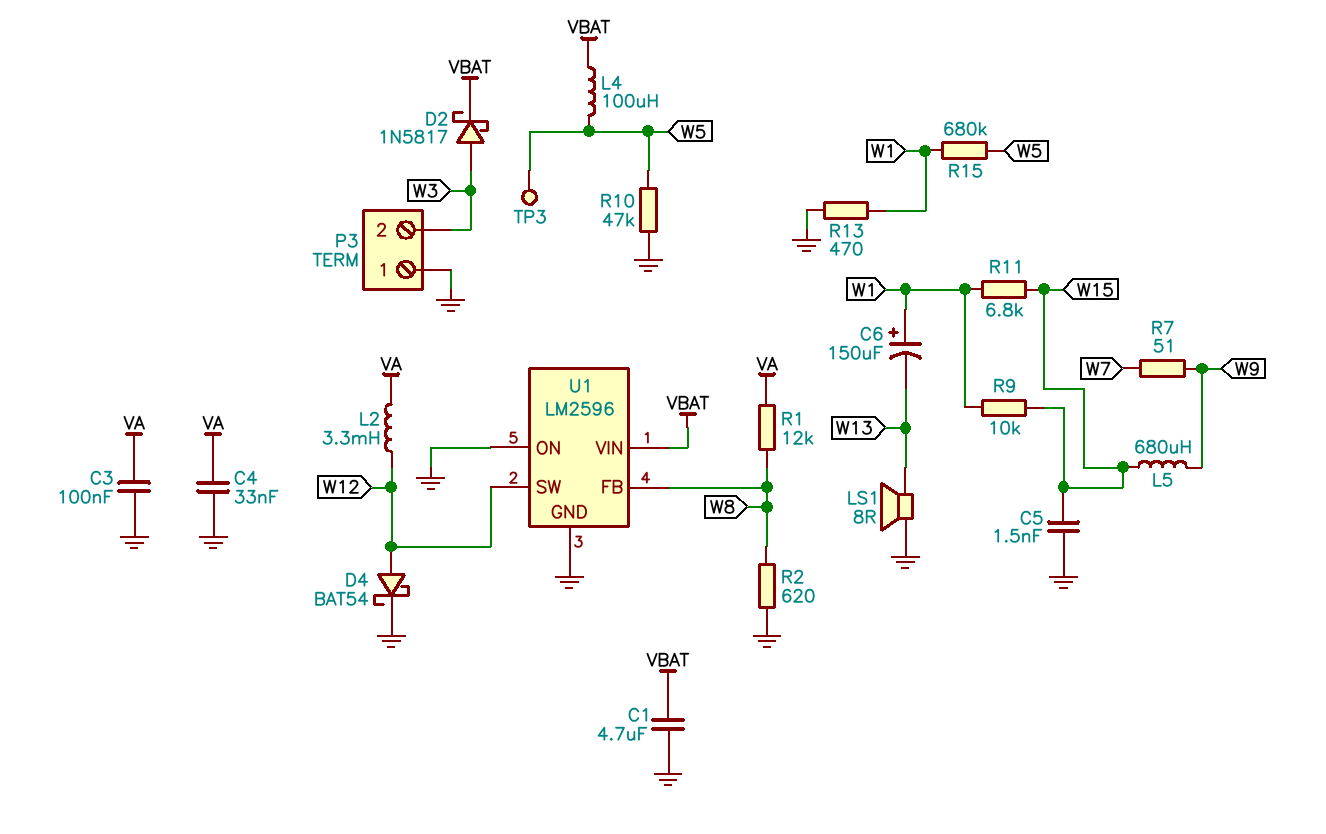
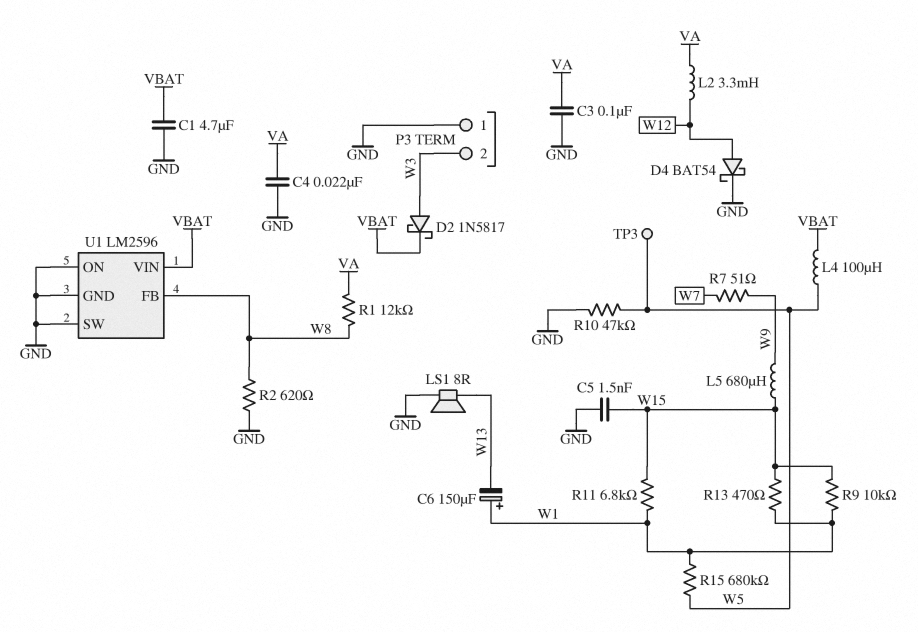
C4: 33nF (GND, VA) -> 22nF (GND, VA)
R13: 470 (GND, W1) -> 470 (W1, W15)
U1 pin SW: W12 -> GND

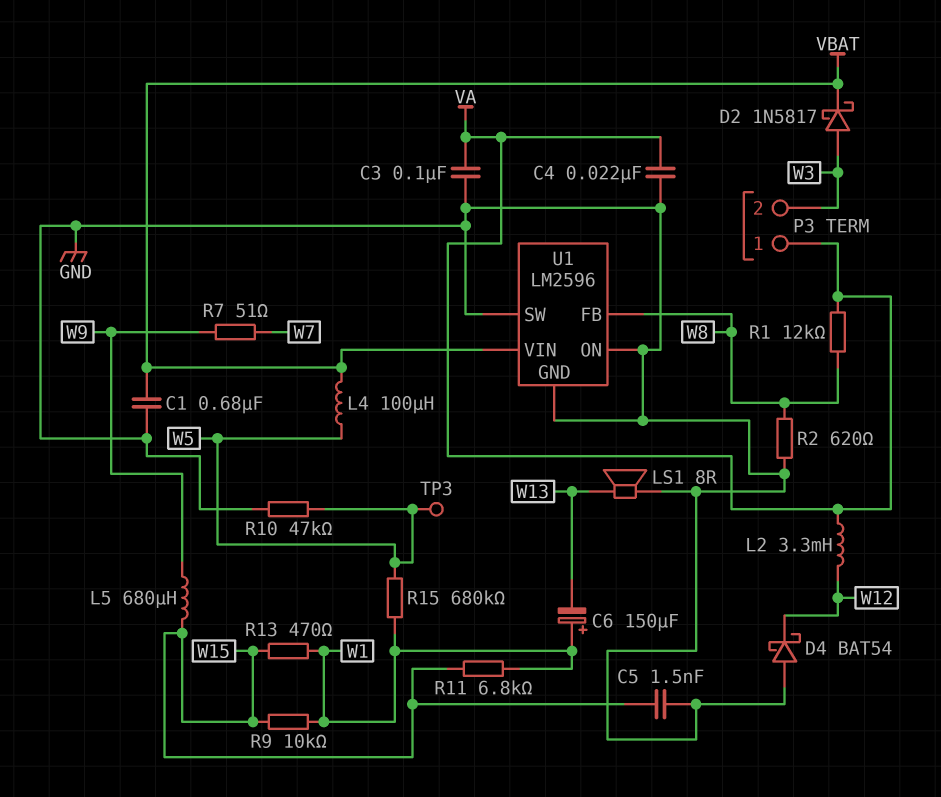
C1: 4.7uF (GND, VBAT) -> 680nF (GND, VBAT)
D4: schottky BAT54 (A W12, K GND) -> schottky BAT54 (A GND, K W12)
P3 pin 1: GND -> VA

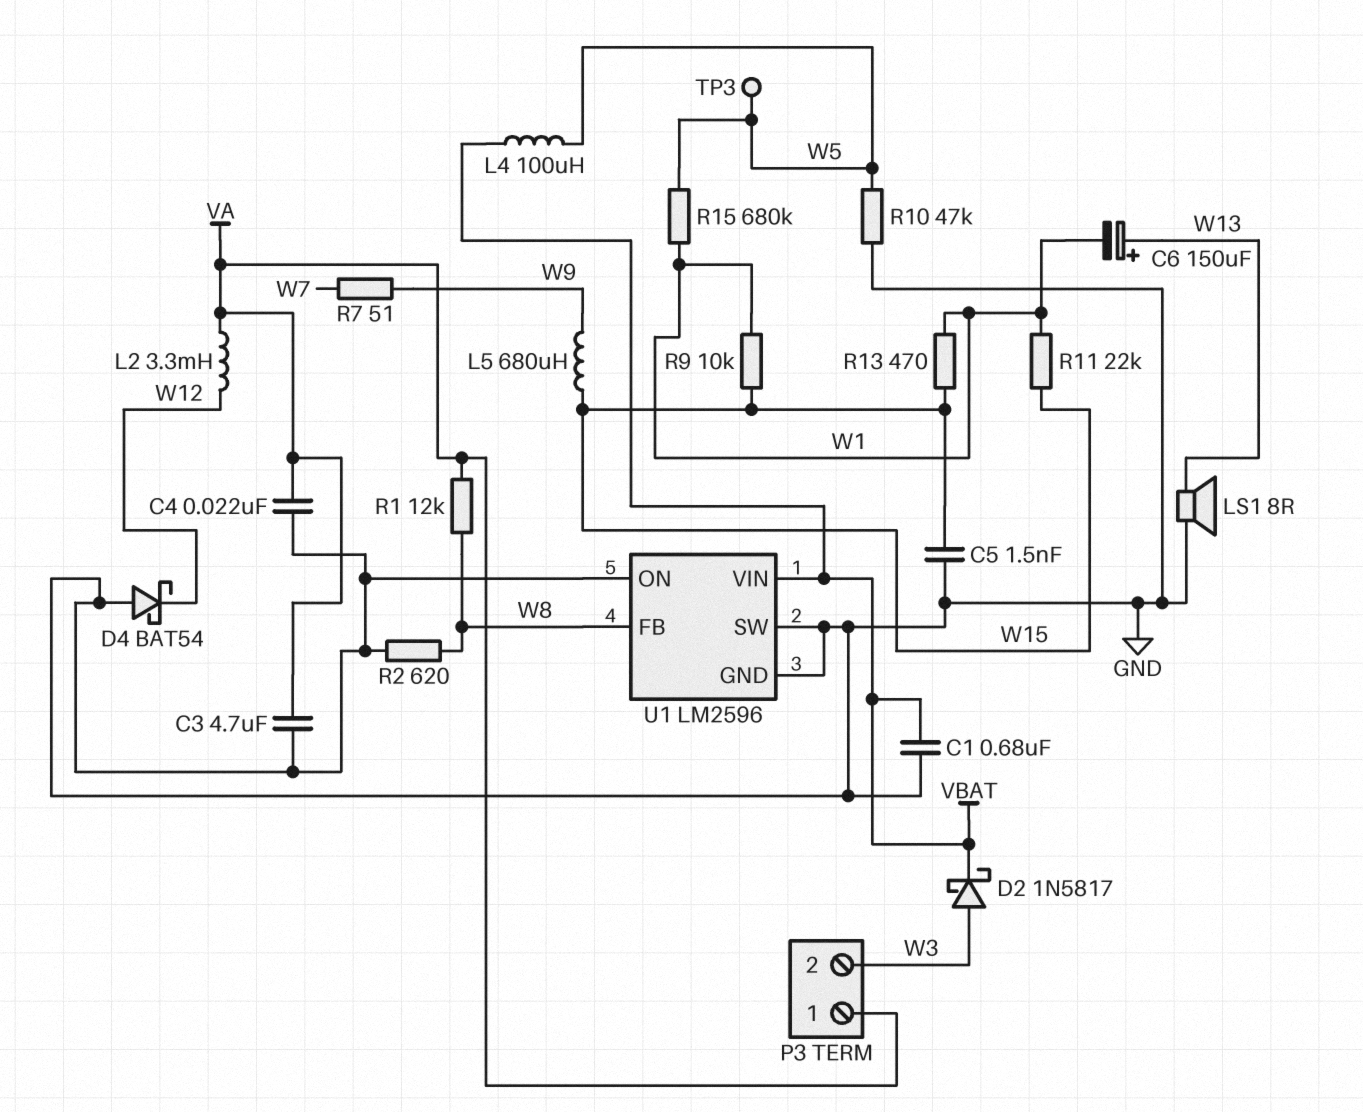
C3: 100nF (GND, VA) -> 4.7uF (GND, VA)
C6: 150uF (plus W1, minus W13) -> 150uF (plus W13, minus W1)
R11: 6.8k (W1, W15) -> 22k (W1, W15)

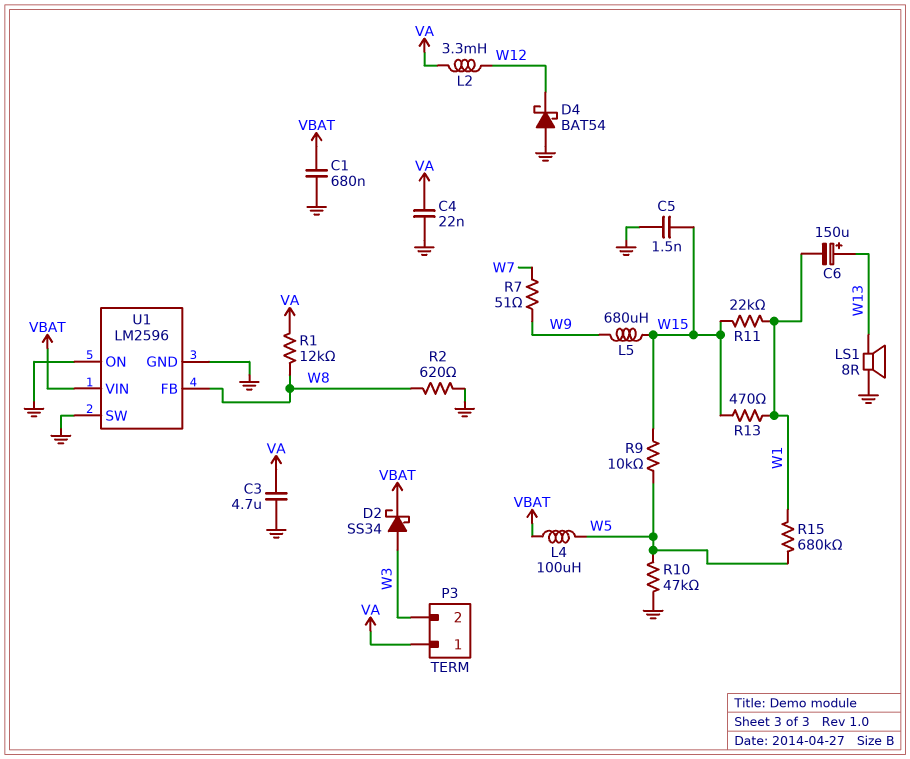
D2: schottky 1N5817 (A W3, K VBAT) -> schottky SS34 (A W3, K VBAT)
R9: 10k (W1, W15) -> 10k (W5, W15)
TP3: test point (W5) -> none

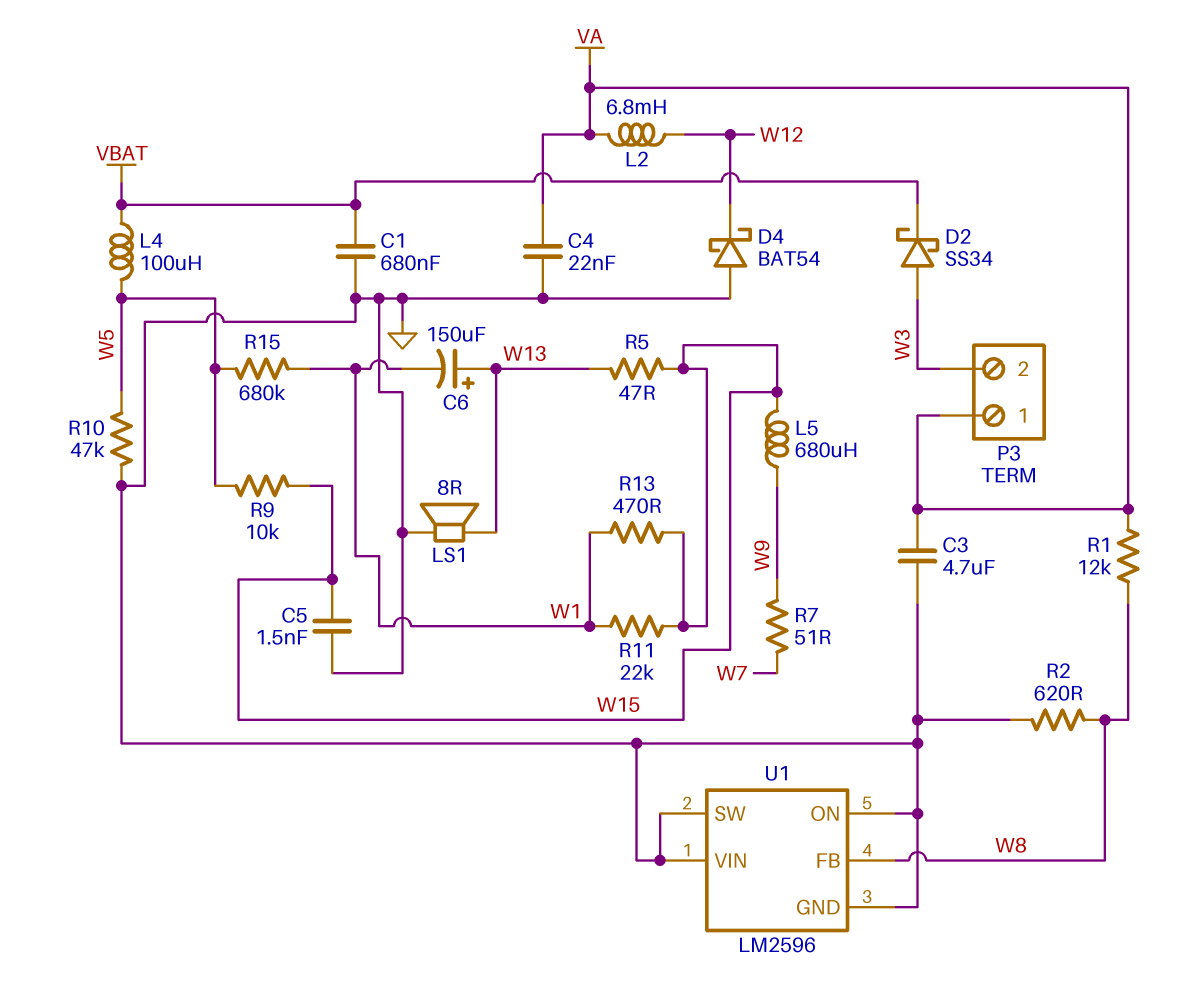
L2: 3.3mH (VA, W12) -> 6.8mH (VA, W12)
R5: none -> 47 (W13, W15)
U1 pin VIN: VBAT -> GND

